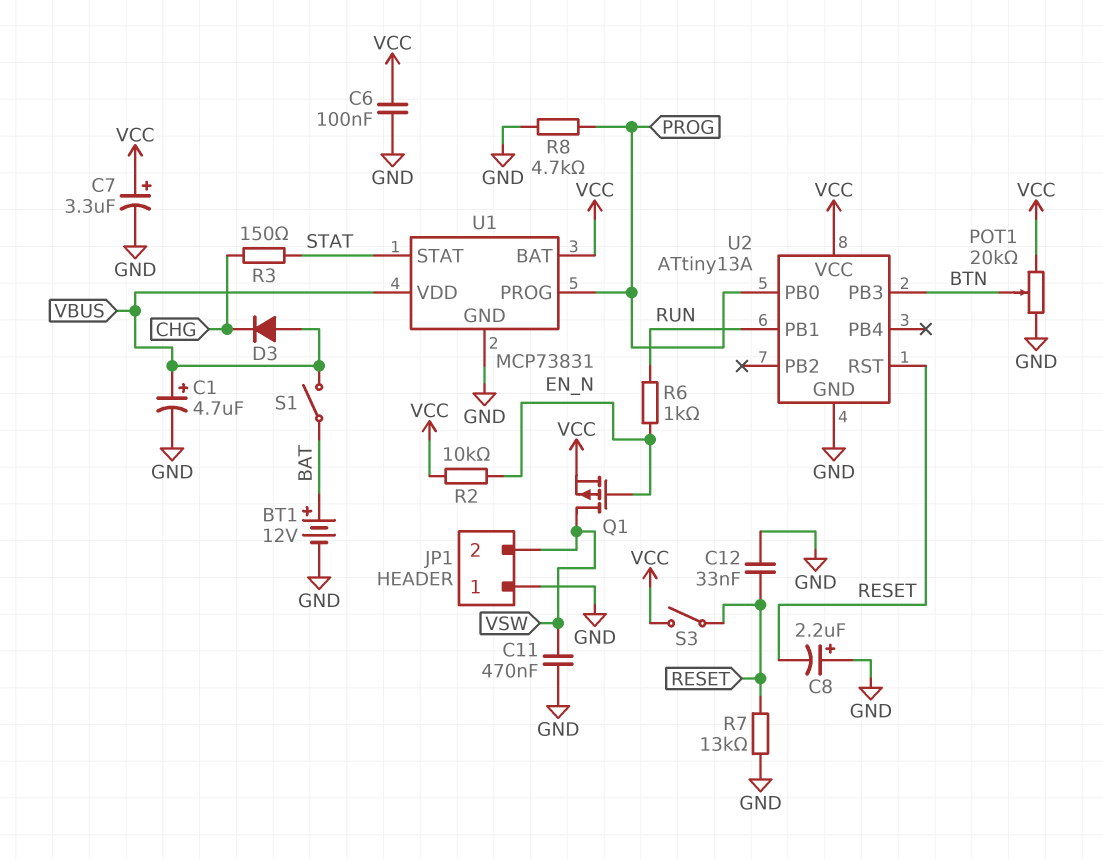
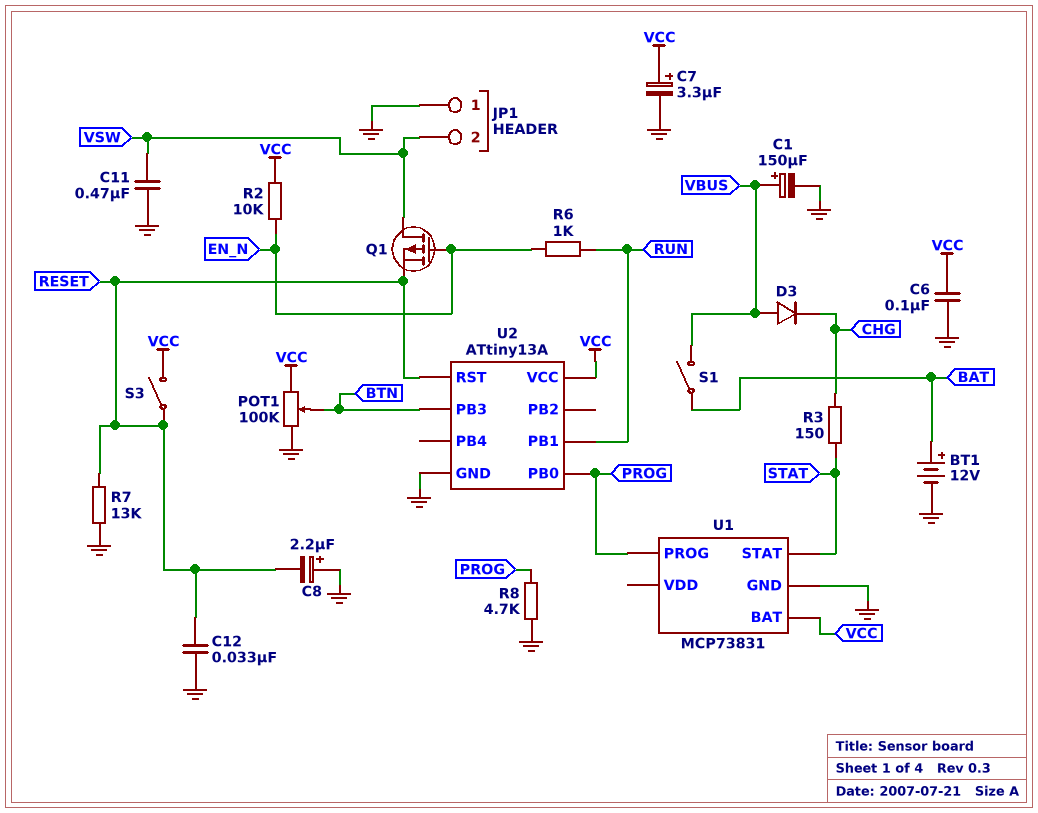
C1: 4.7uF (plus VBUS, minus GND) -> 150uF (plus VBUS, minus GND)
POT1: 20k (GND, VCC, wiper BTN) -> 100k (GND, VCC, wiper BTN)
Q1: PMOS (G EN_N, D VSW, S VCC) -> PMOS (G EN_N, D VSW, S RESET)
U1 pin VDD: VBUS -> none

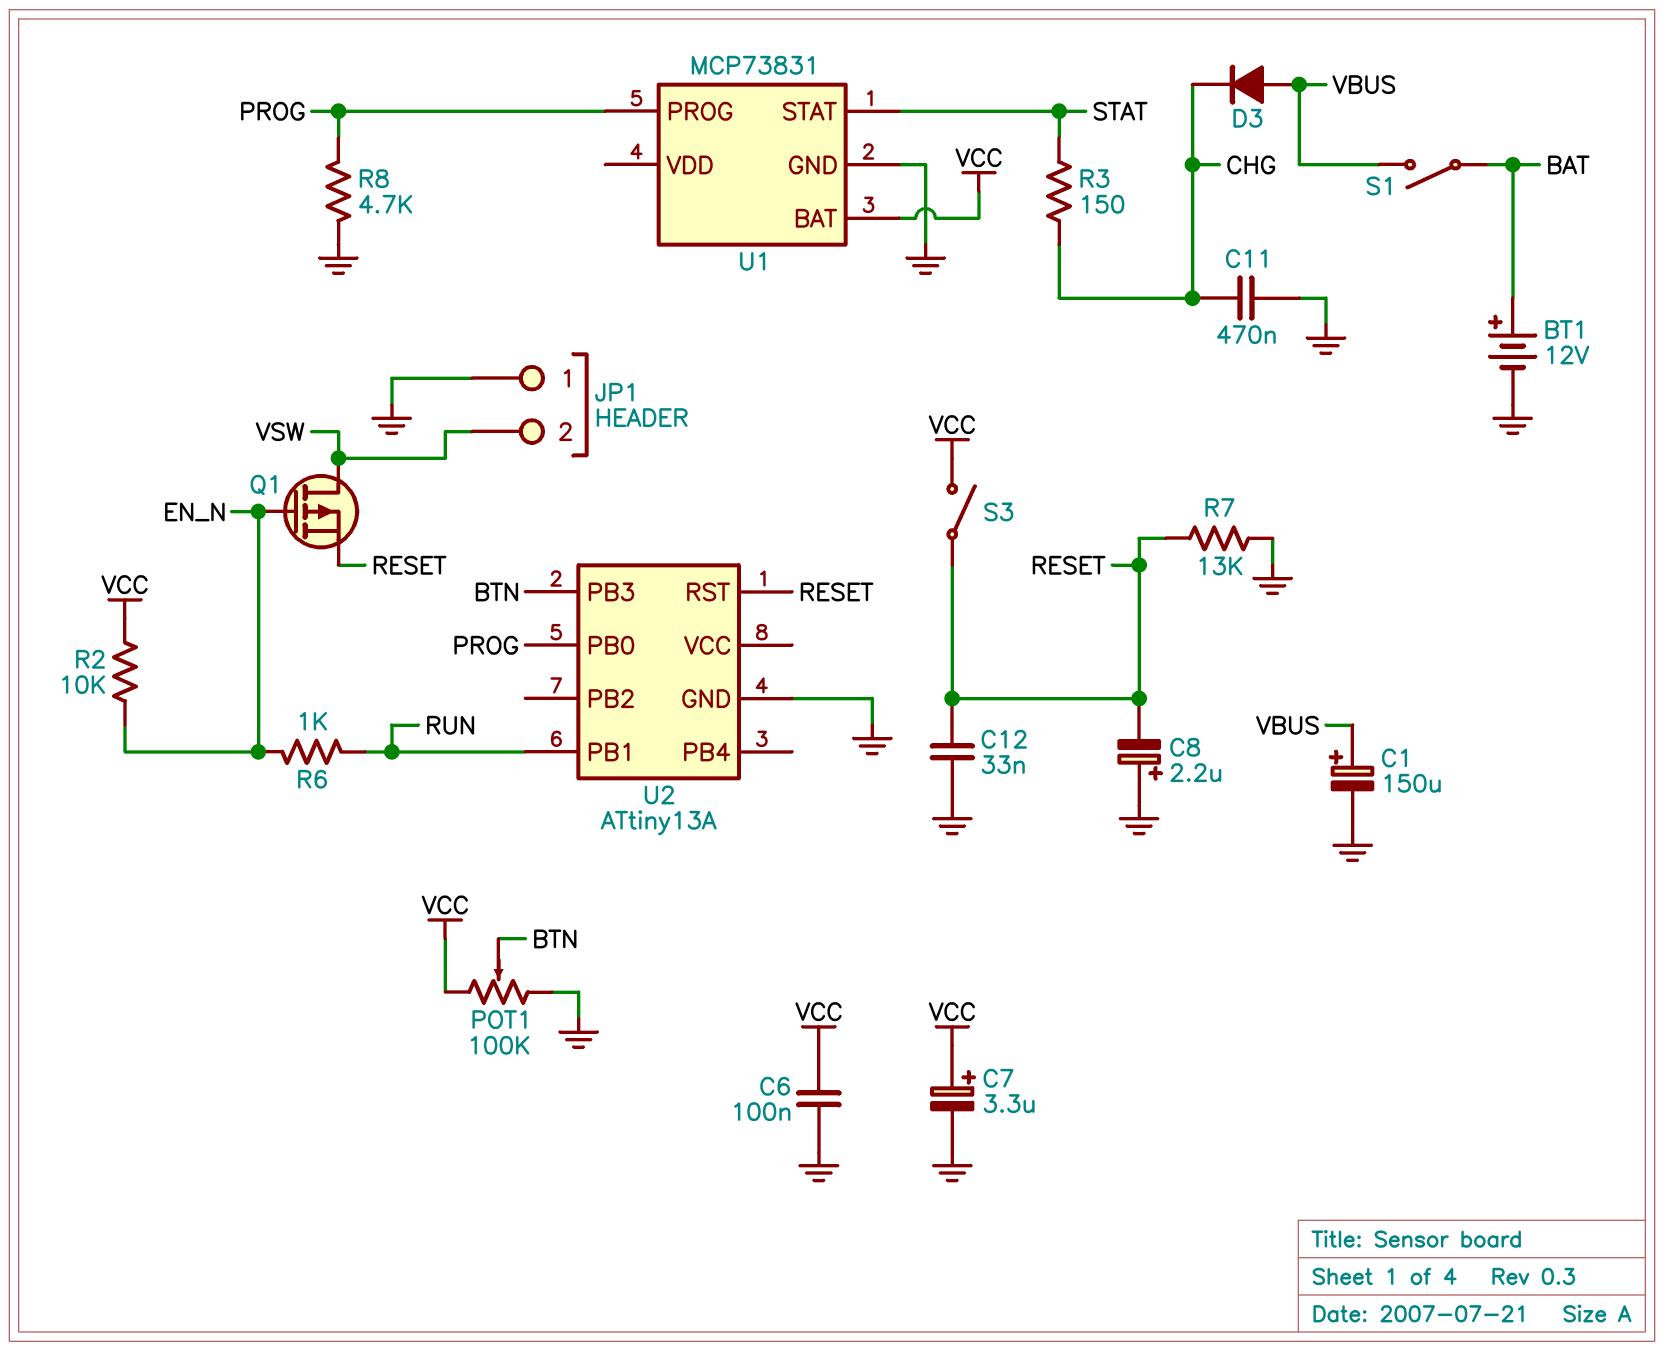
C11: 470nF (GND, VSW) -> 470nF (CHG, GND)
U2 pin VCC: VCC -> none

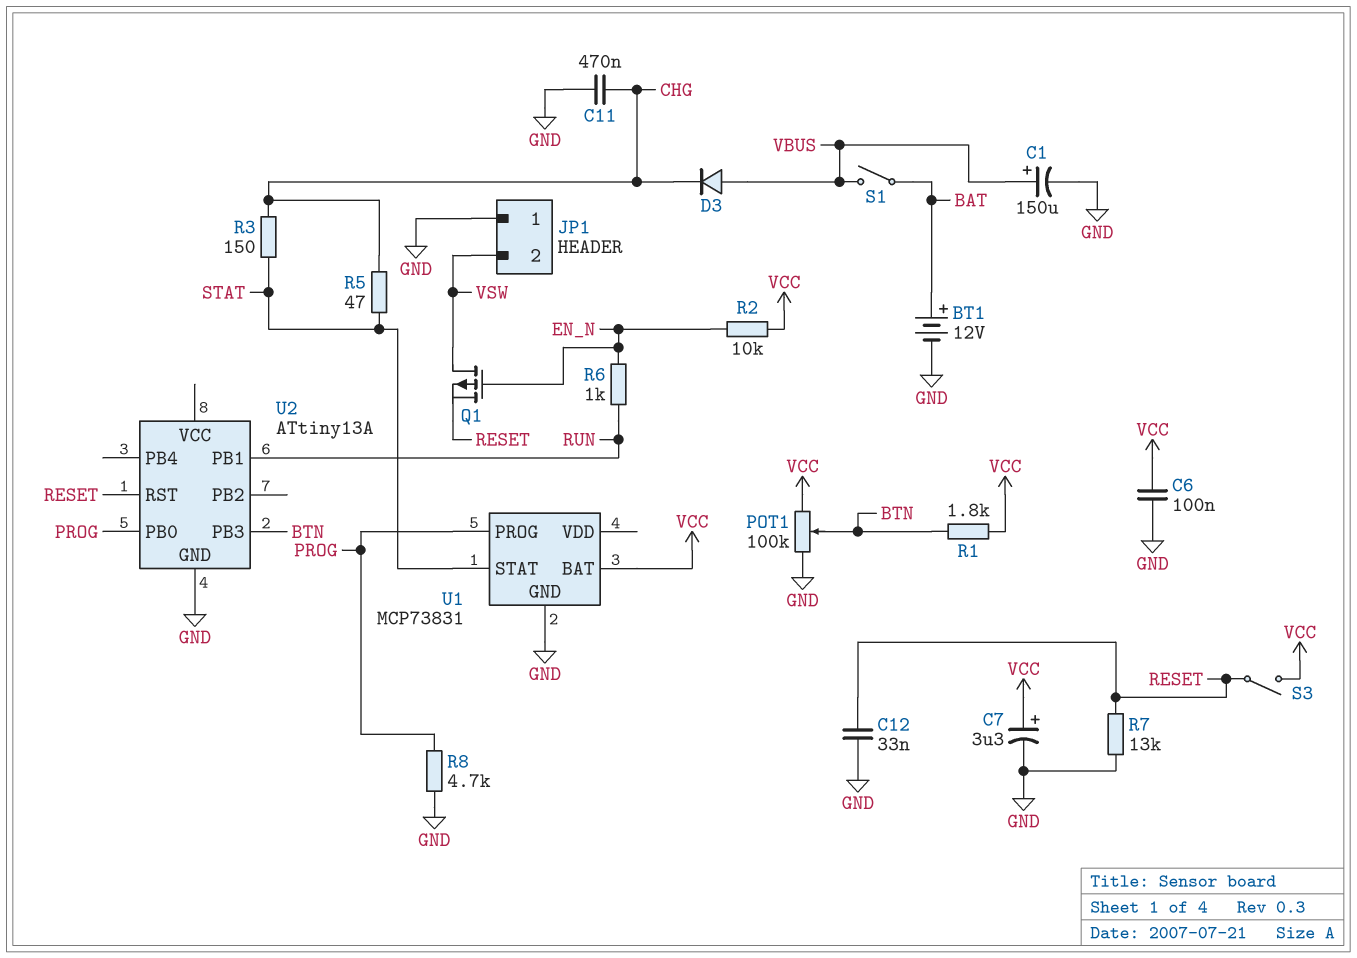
C8: 2.2uF (plus GND, minus RESET) -> none
R1: none -> 1.8k (BTN, VCC)
R5: none -> 47 (CHG, STAT)

